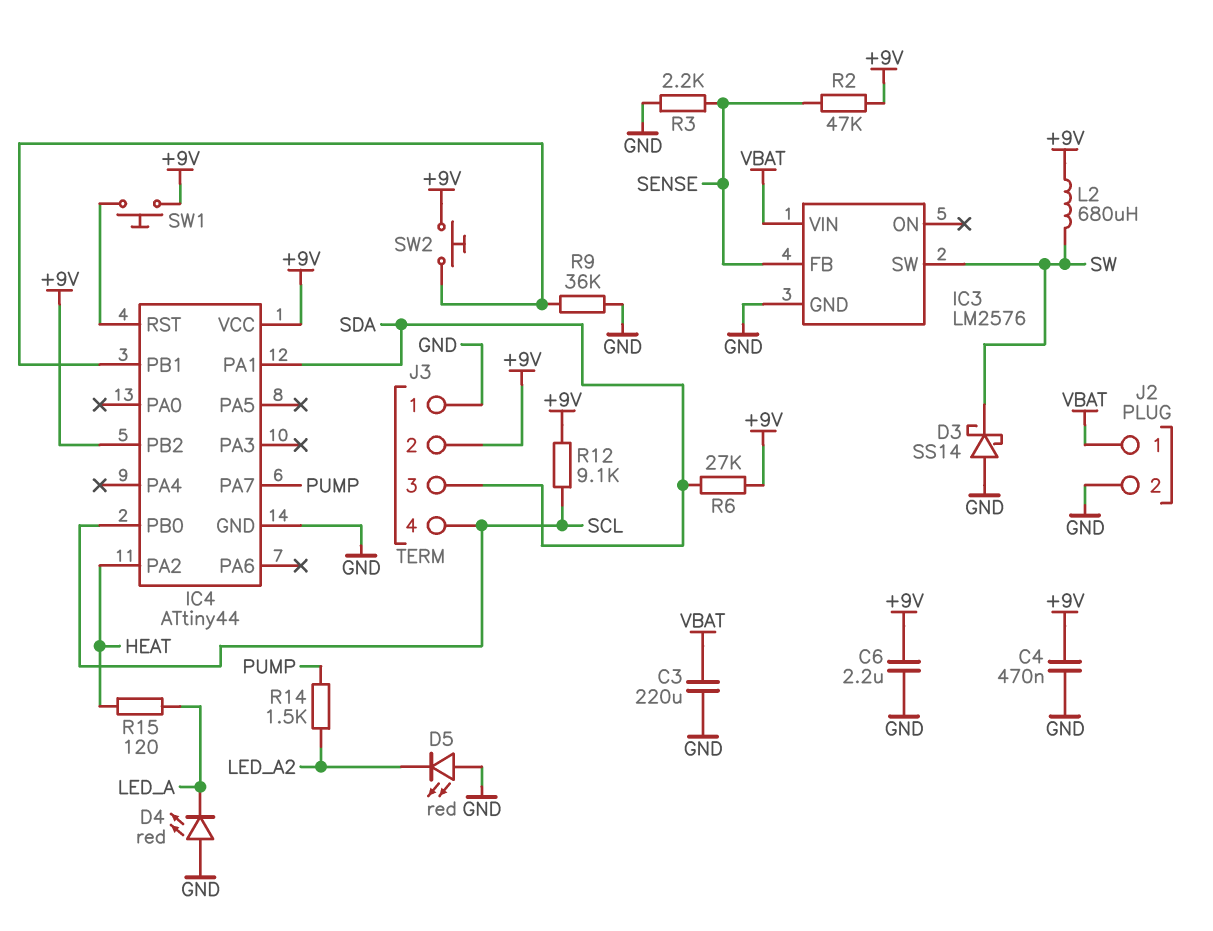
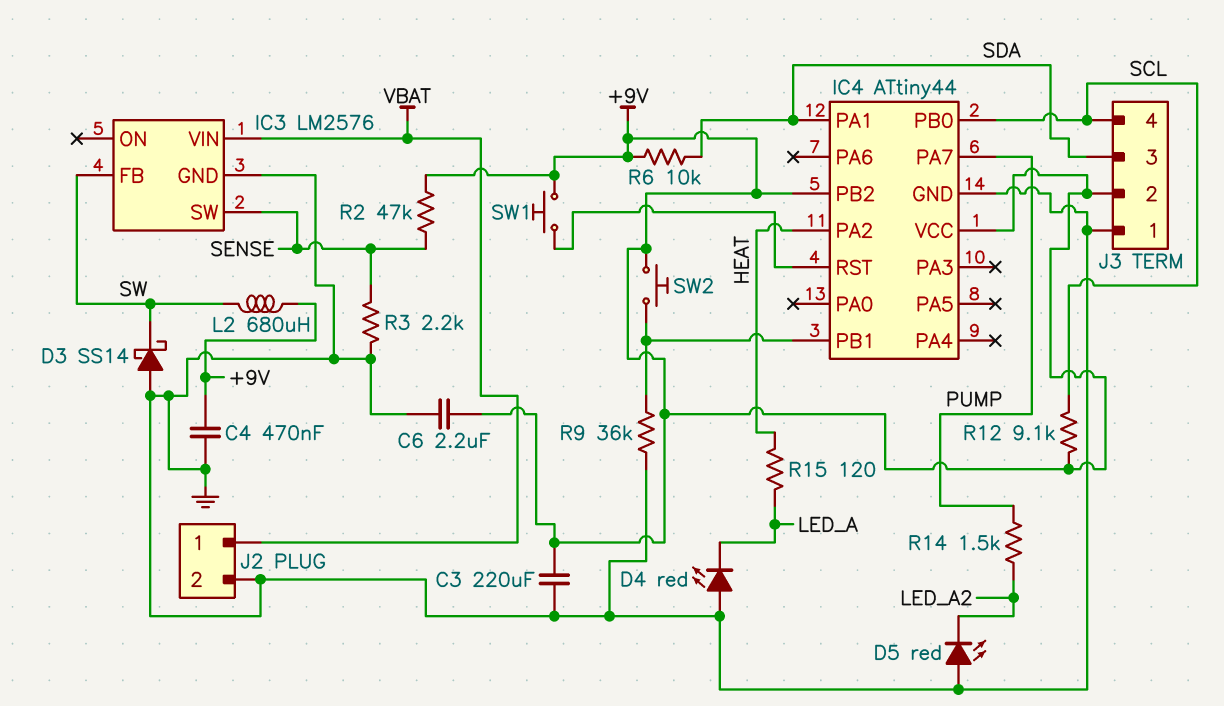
C3: 220uF (GND, VBAT) -> 220uF (+9V, GND)
IC3 pin FB: SENSE -> SW
IC3 pin SW: SW -> SENSE
R6: 27k (+9V, SDA) -> 10k (+9V, SDA)

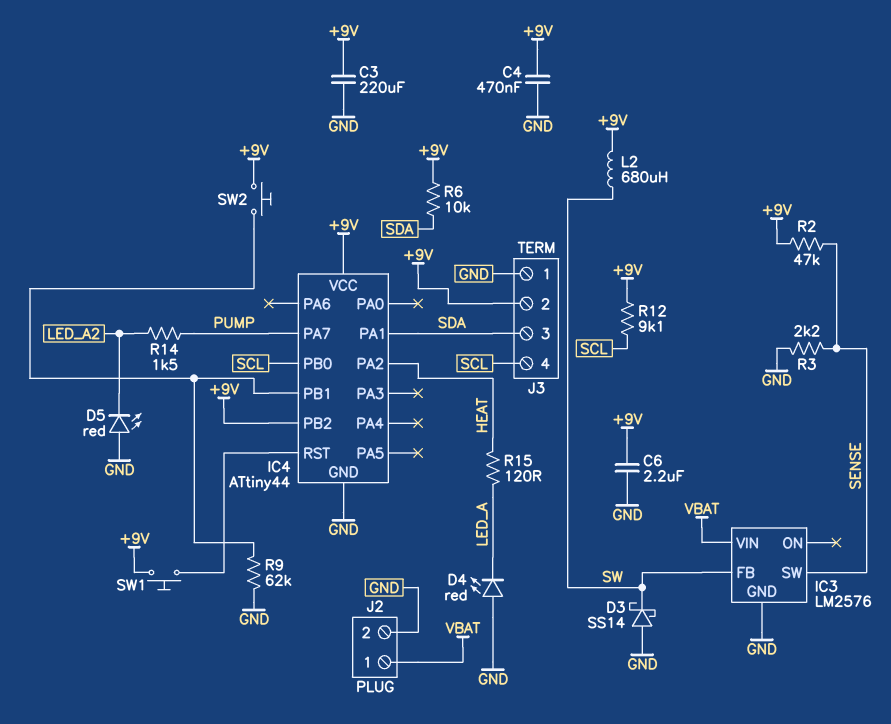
R9: 36k (GND, IC4/PB1) -> 62k (GND, IC4/PB1)

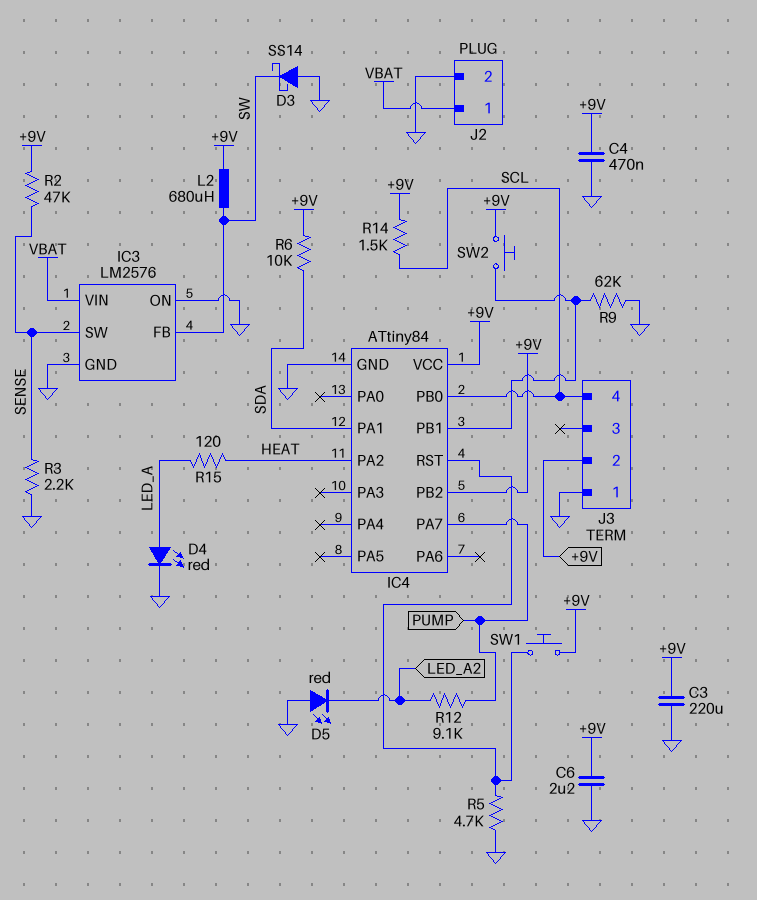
D4: LED red (A GND, K LED_A) -> LED red (A LED_A, K GND)
IC3 pin ON: none -> GND
IC4: ATtiny44 -> ATtiny84
J3 pin 3: SDA -> none
R5: none -> 4.7k (GND, IC4/RST)
R12: 9.1k (+9V, SCL) -> 9.1k (LED_A2, PUMP)
R14: 1.5k (LED_A2, PUMP) -> 1.5k (+9V, SCL)

